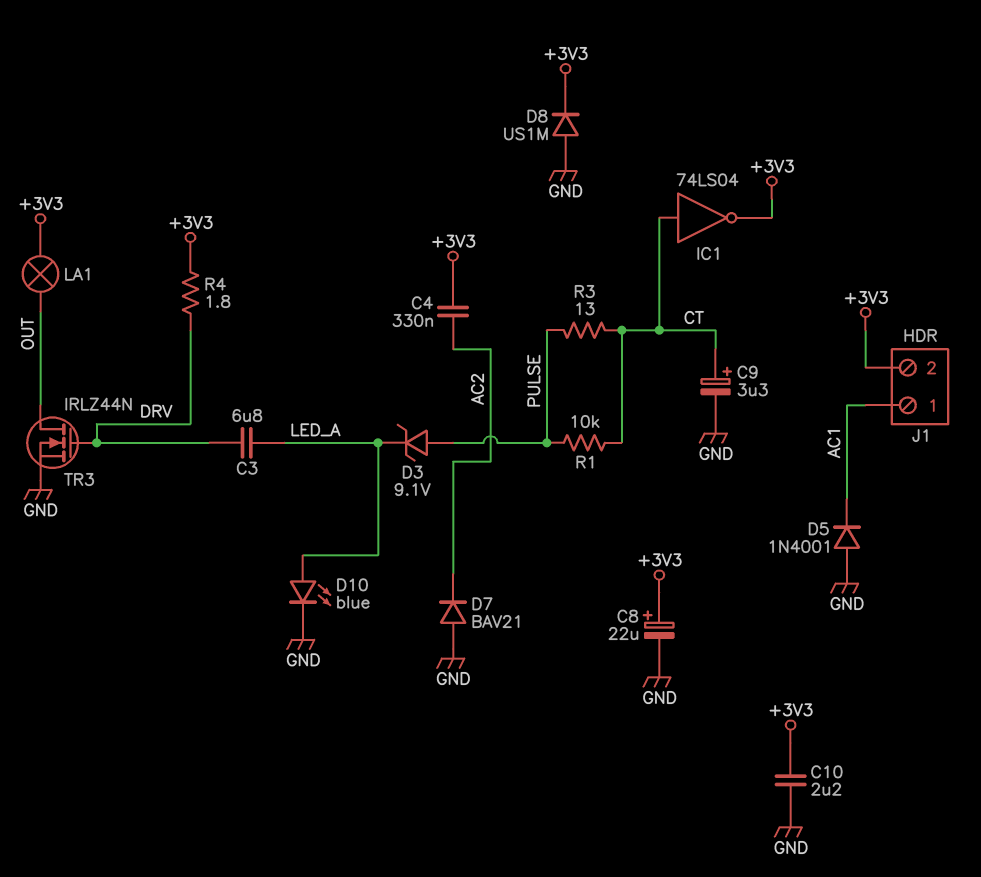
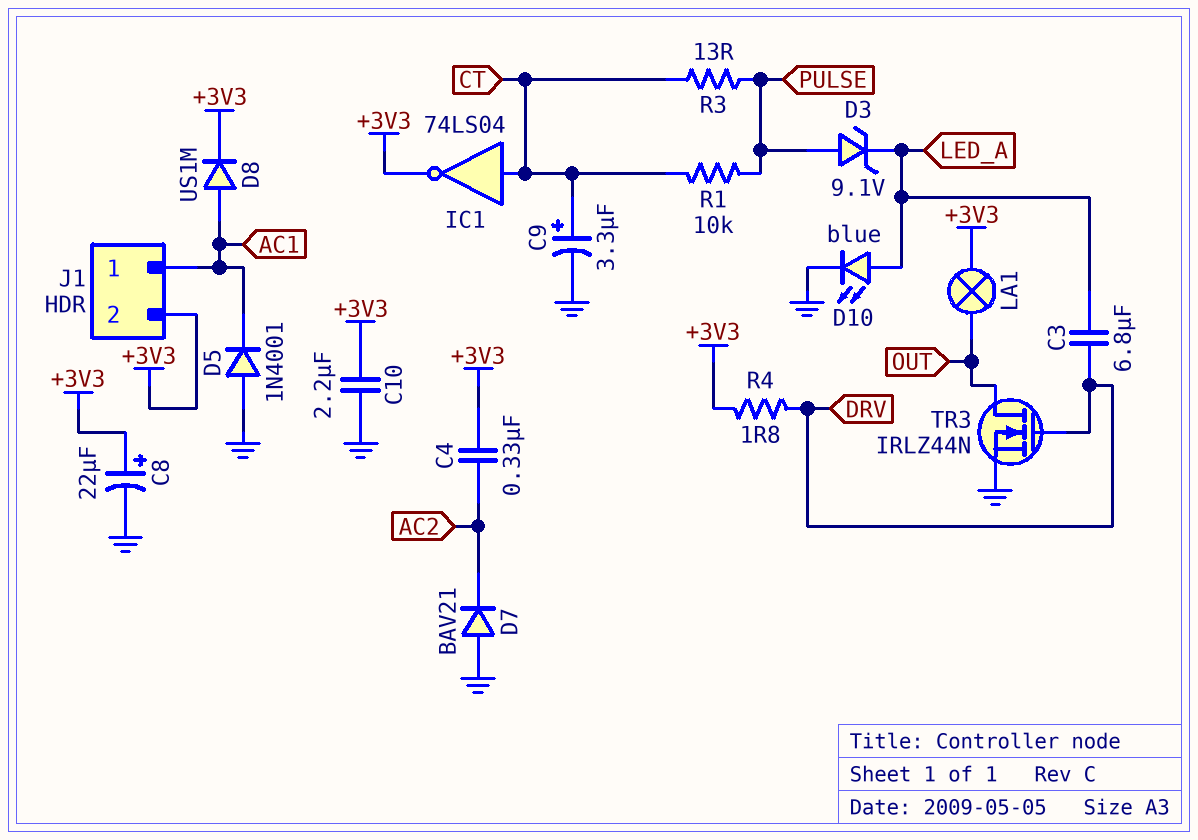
D8: diode US1M (A GND, K +3V3) -> diode US1M (A AC1, K +3V3)

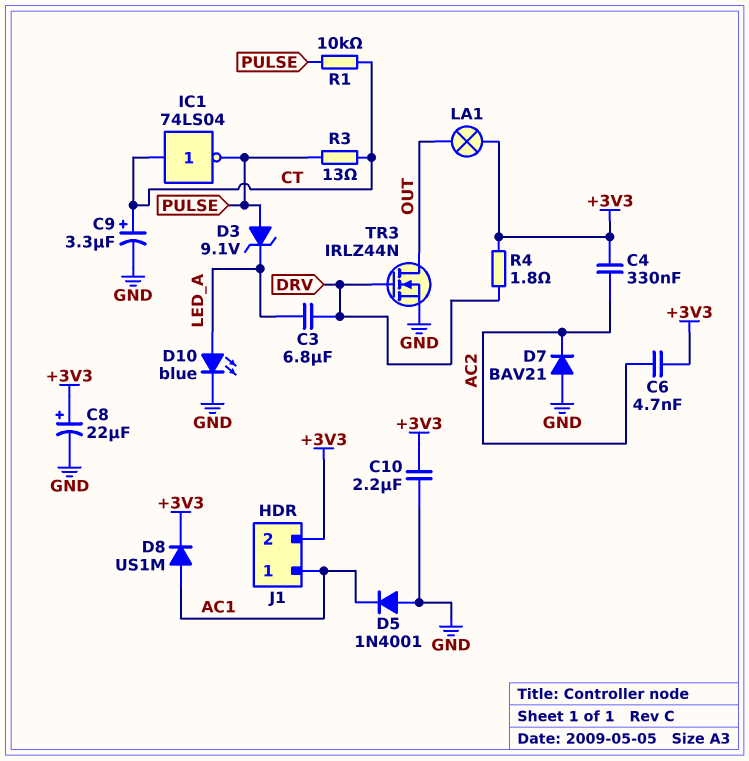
C6: none -> 4.7nF (+3V3, AC2)
IC1: NOT 74LS04 (in CT, out +3V3) -> NOT 74LS04 (in CT, out PULSE)

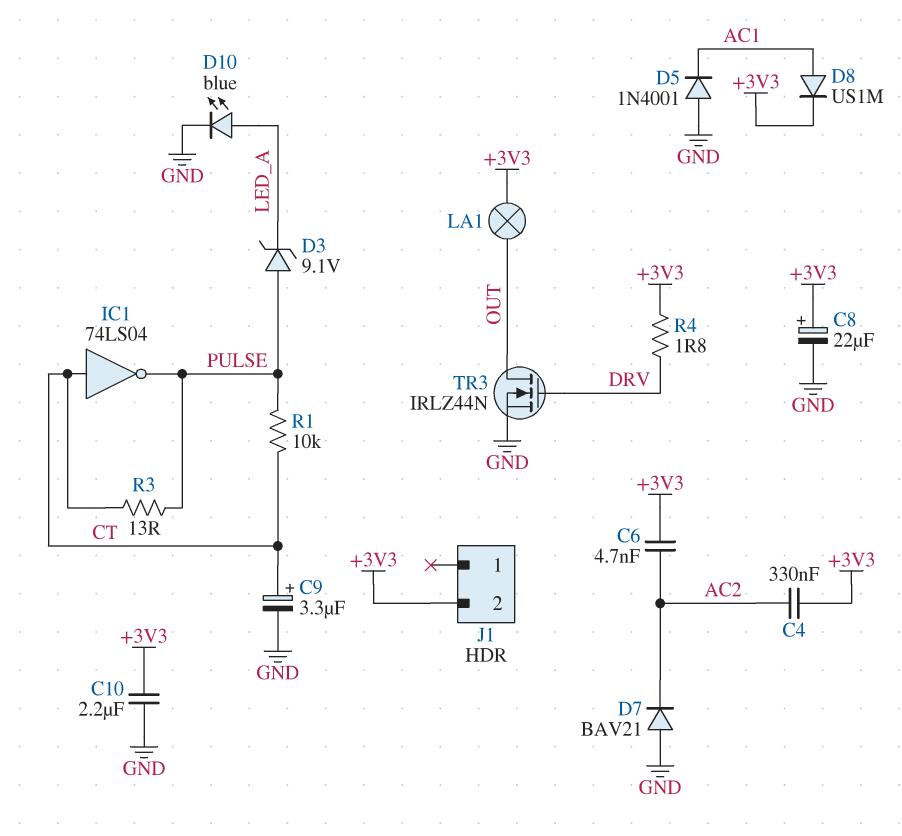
C3: 6.8uF (DRV, LED_A) -> none
J1 pin 1: AC1 -> none

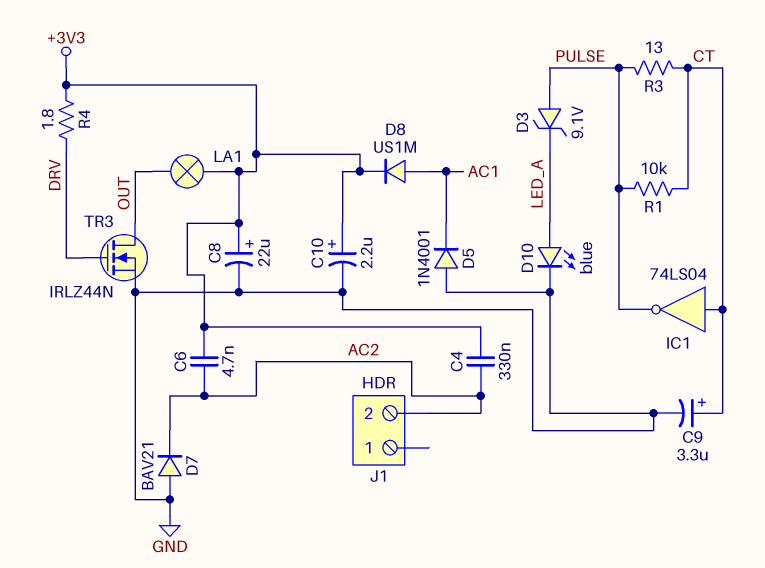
C10: 2.2uF (+3V3, GND) -> 2.2uF (plus +3V3, minus GND)
J1 pin 2: +3V3 -> AC2

